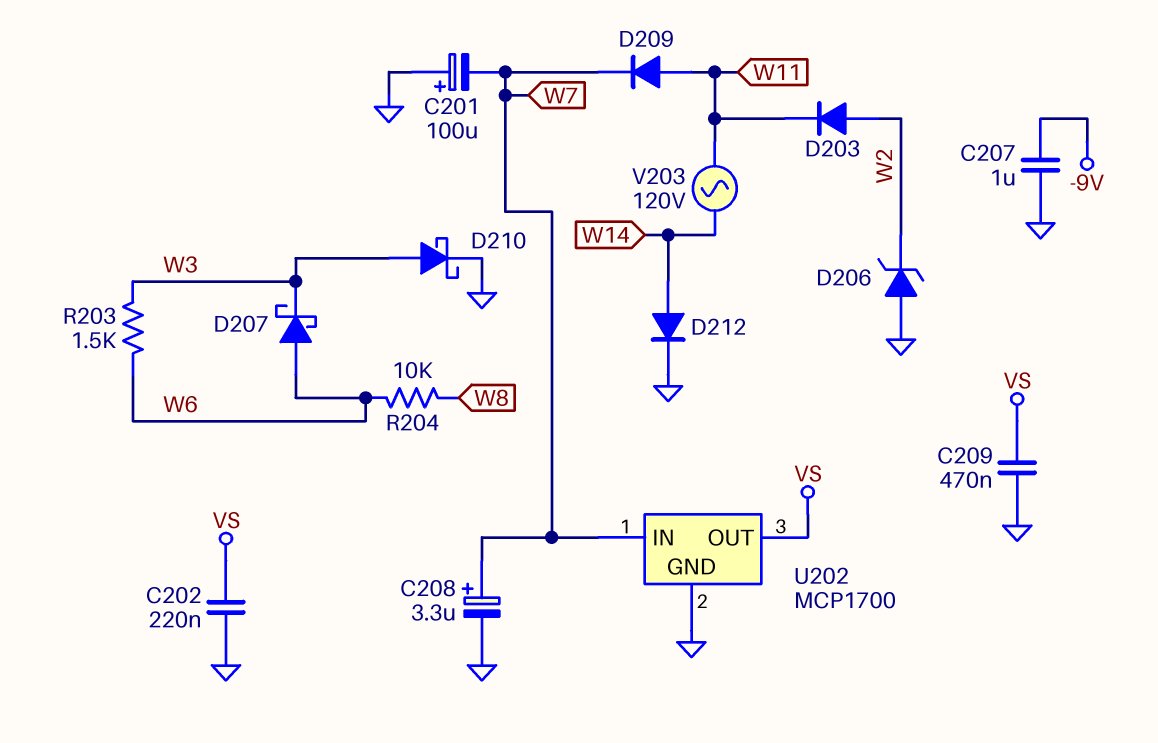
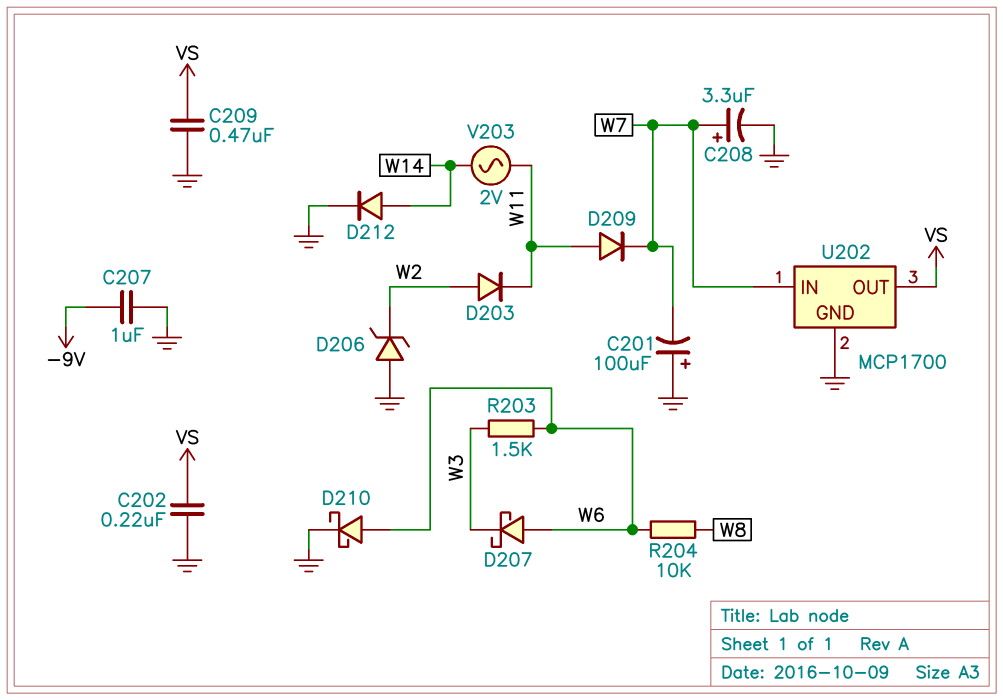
D210: schottky (A W3, K GND) -> schottky (A W6, K GND)
V203: AC 120V (W11, W14) -> AC 2V (W11, W14)

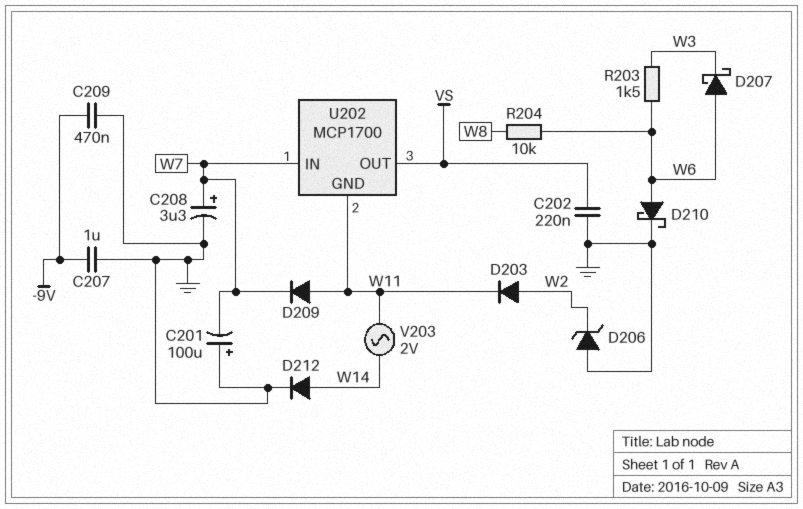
C209: 470nF (GND, VS) -> 470nF (-9V, GND)
U202 pin GND: GND -> W11

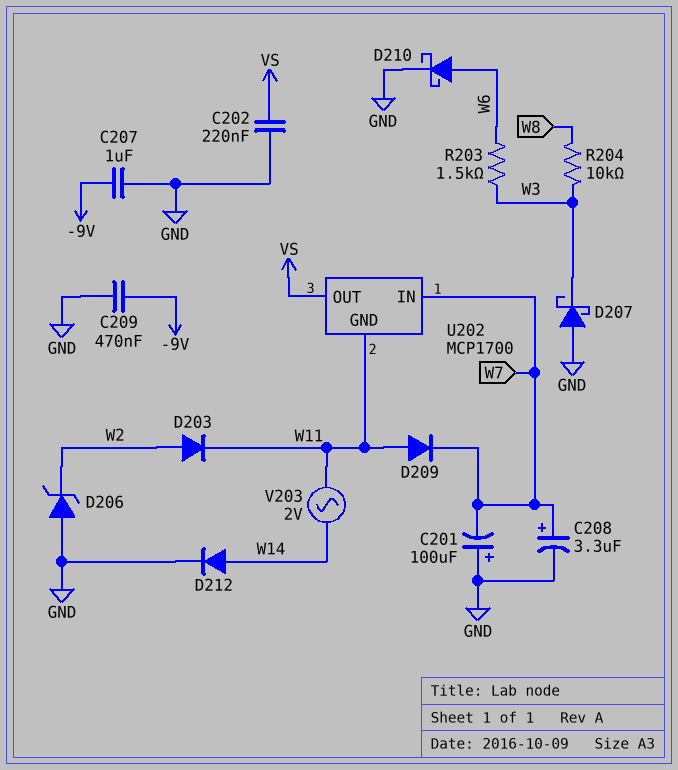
D207: schottky (A W6, K W3) -> schottky (A GND, K W3)
R204: 10k (W6, W8) -> 10k (W3, W8)

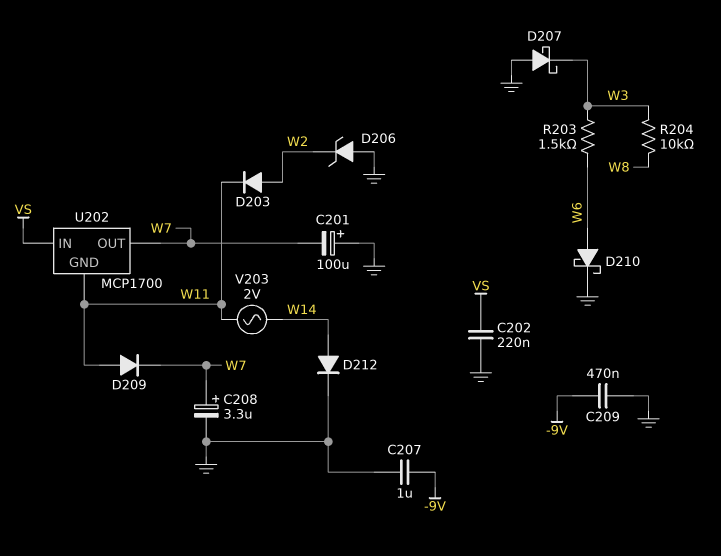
U202 pin IN: W7 -> VS
U202 pin OUT: VS -> W7

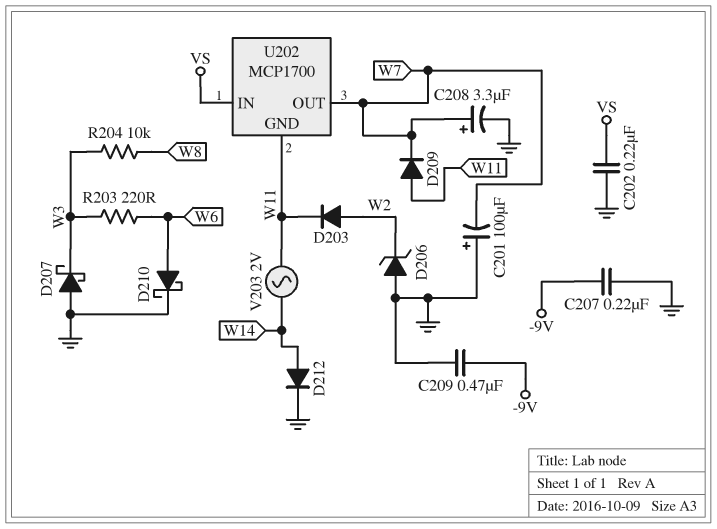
C207: 1uF (-9V, GND) -> 220nF (-9V, GND)
R203: 1.5k (W3, W6) -> 220 (W3, W6)

